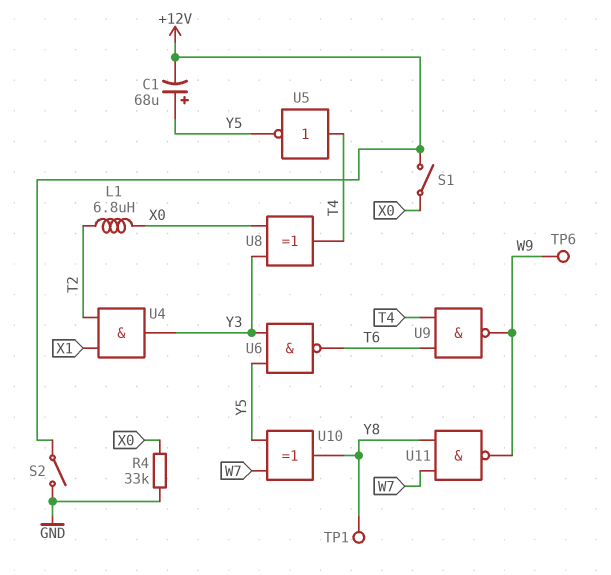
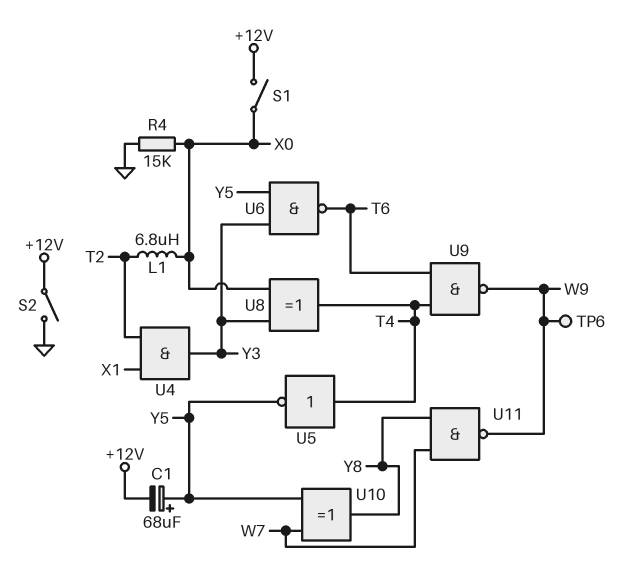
R4: 33k (GND, X0) -> 15k (GND, X0)
TP1: test point (Y8) -> none

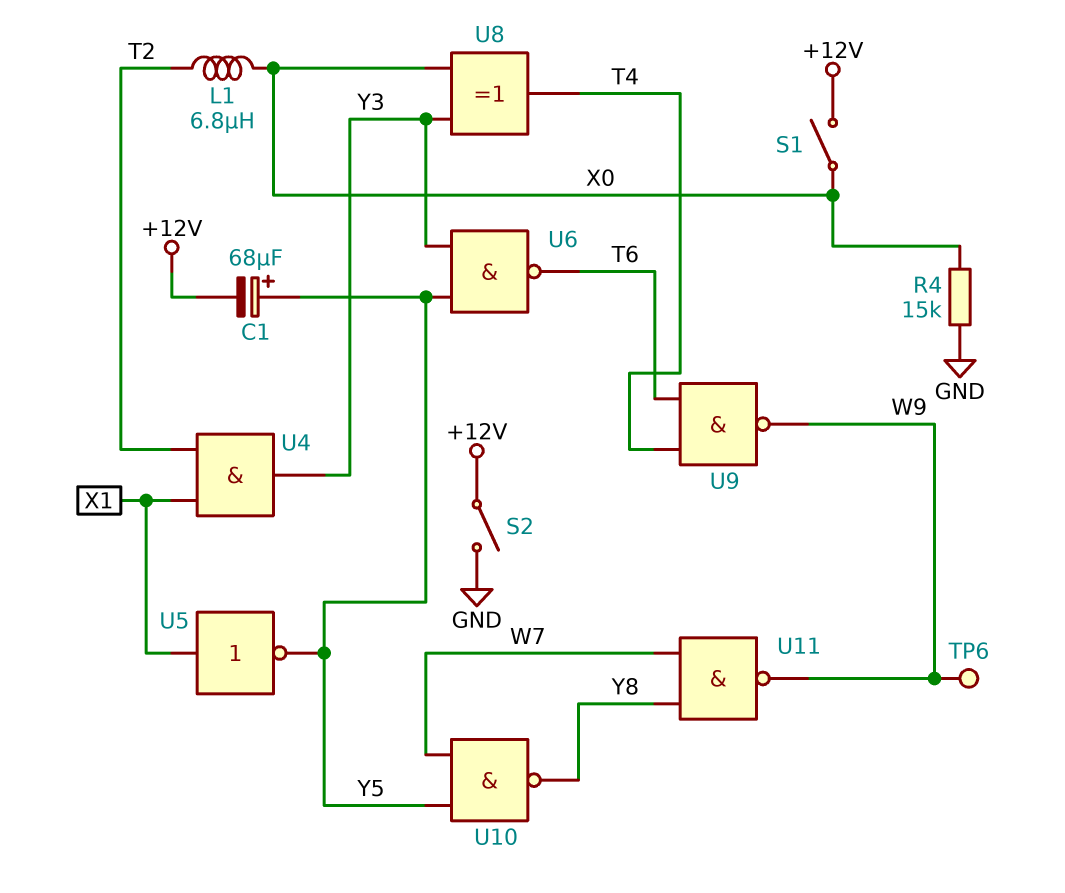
U5: NOT (in T4, out Y5) -> NOT (in X1, out Y5)
U10: XOR (in W7, in Y5, out Y8) -> NAND (in W7, in Y5, out Y8)

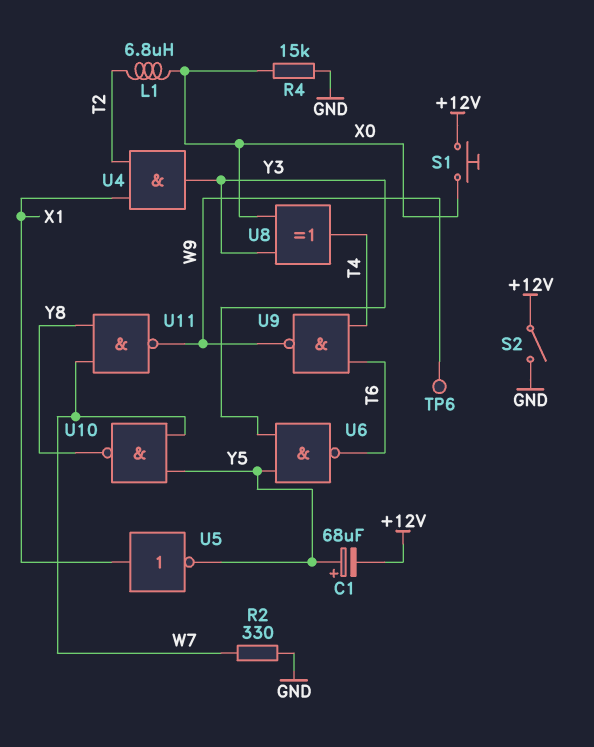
R2: none -> 330 (GND, W7)
S1: switch (+12V, X0) -> button (+12V, X0)

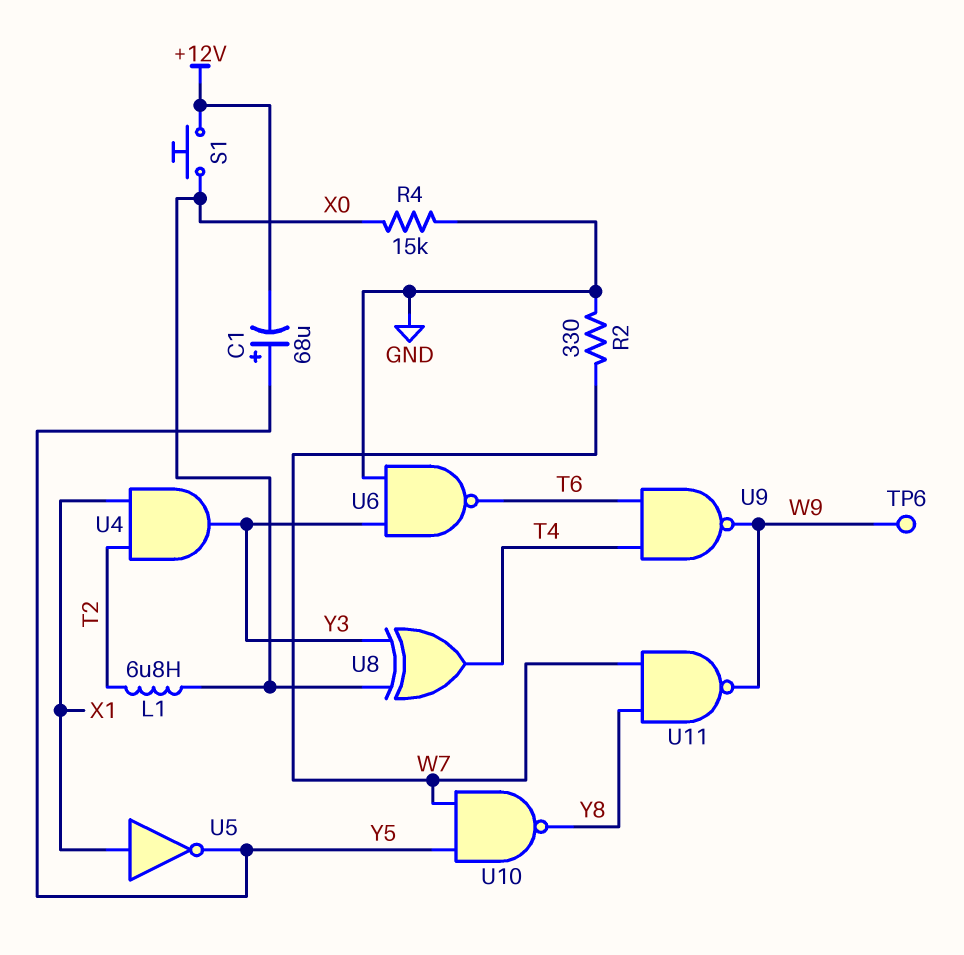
S2: switch (+12V, GND) -> none
U6: NAND (in Y3, in Y5, out T6) -> NAND (in GND, in Y3, out T6)

